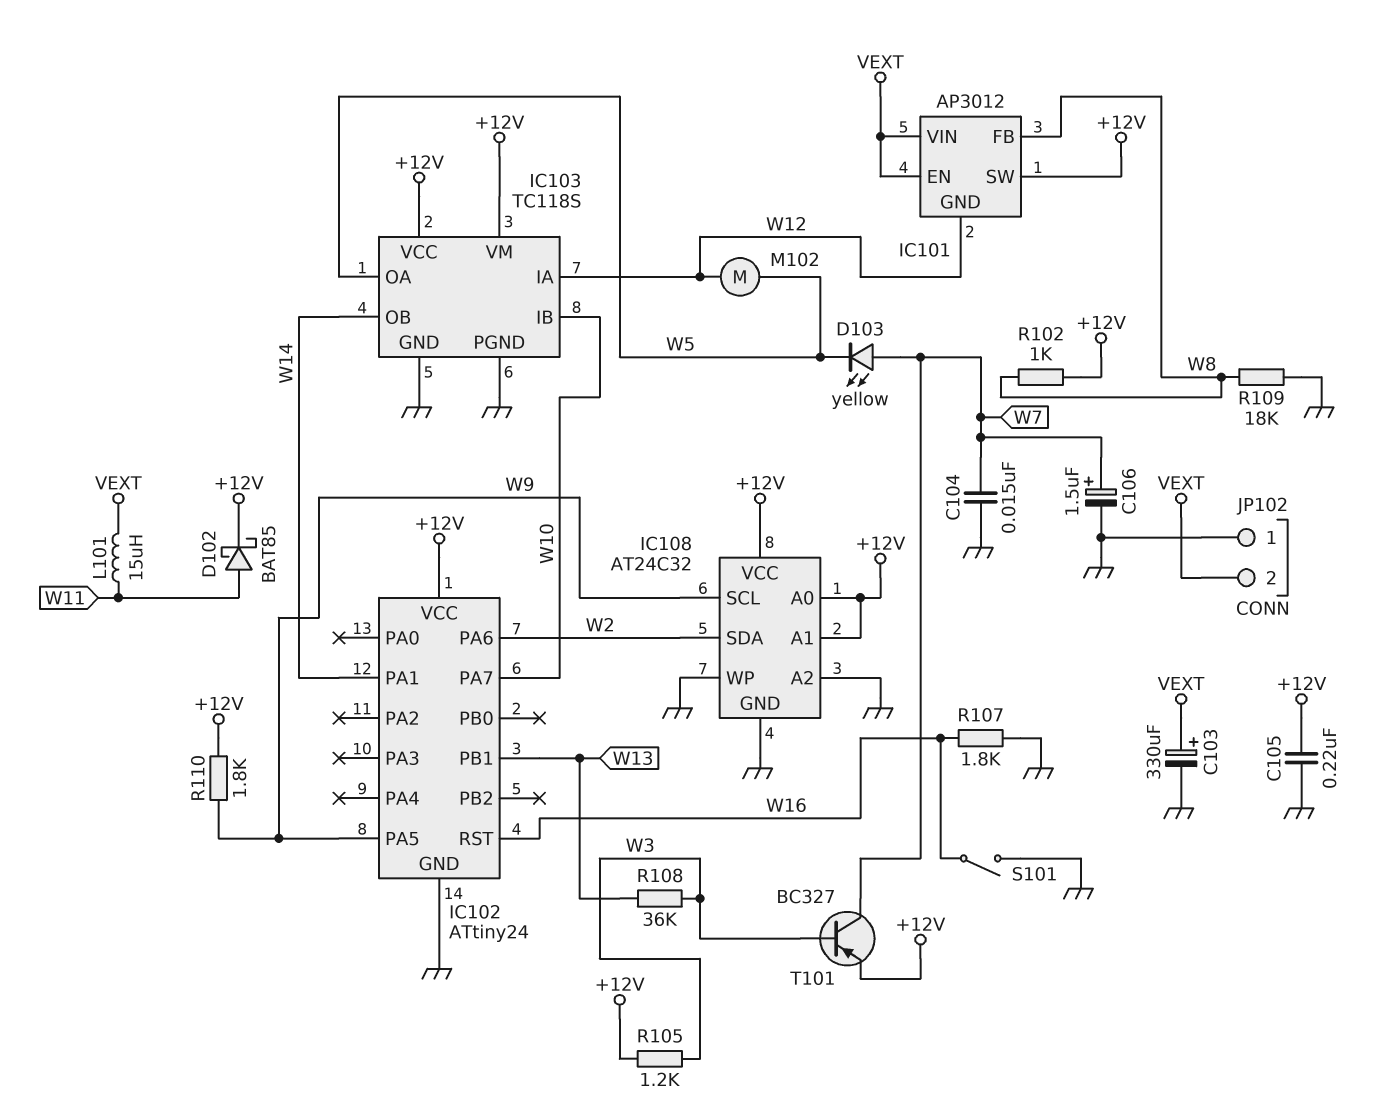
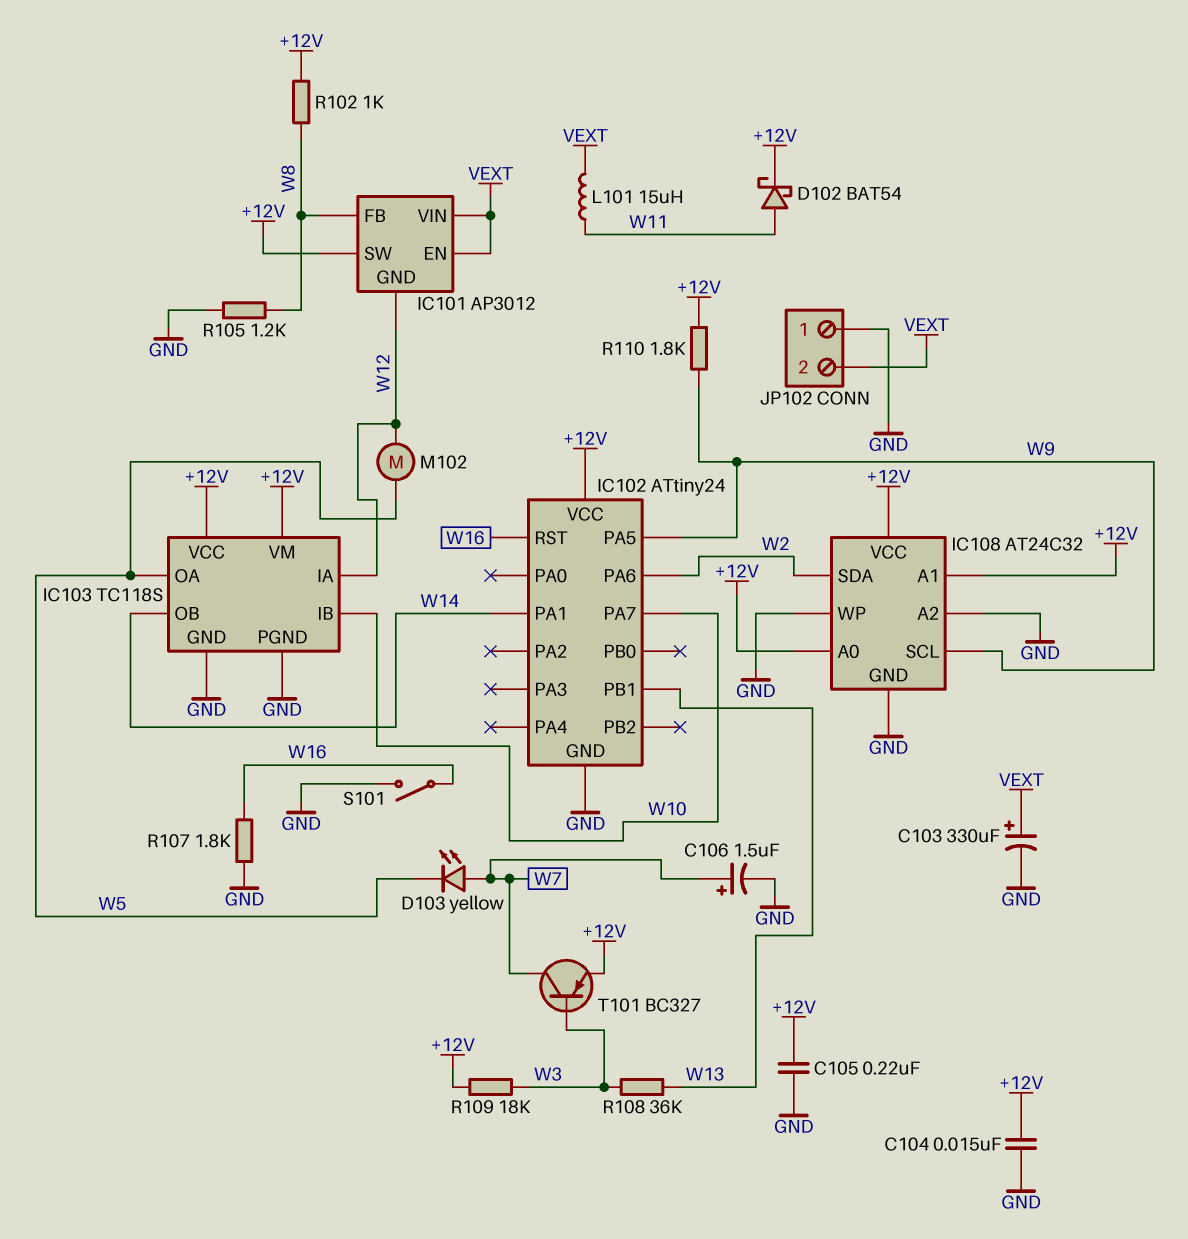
C104: 15nF (GND, W7) -> 15nF (+12V, GND)
D102: schottky BAT85 (A W11, K +12V) -> schottky BAT54 (A W11, K +12V)
R105: 1.2k (+12V, W3) -> 1.2k (GND, W8)
R109: 18k (GND, W8) -> 18k (+12V, W3)

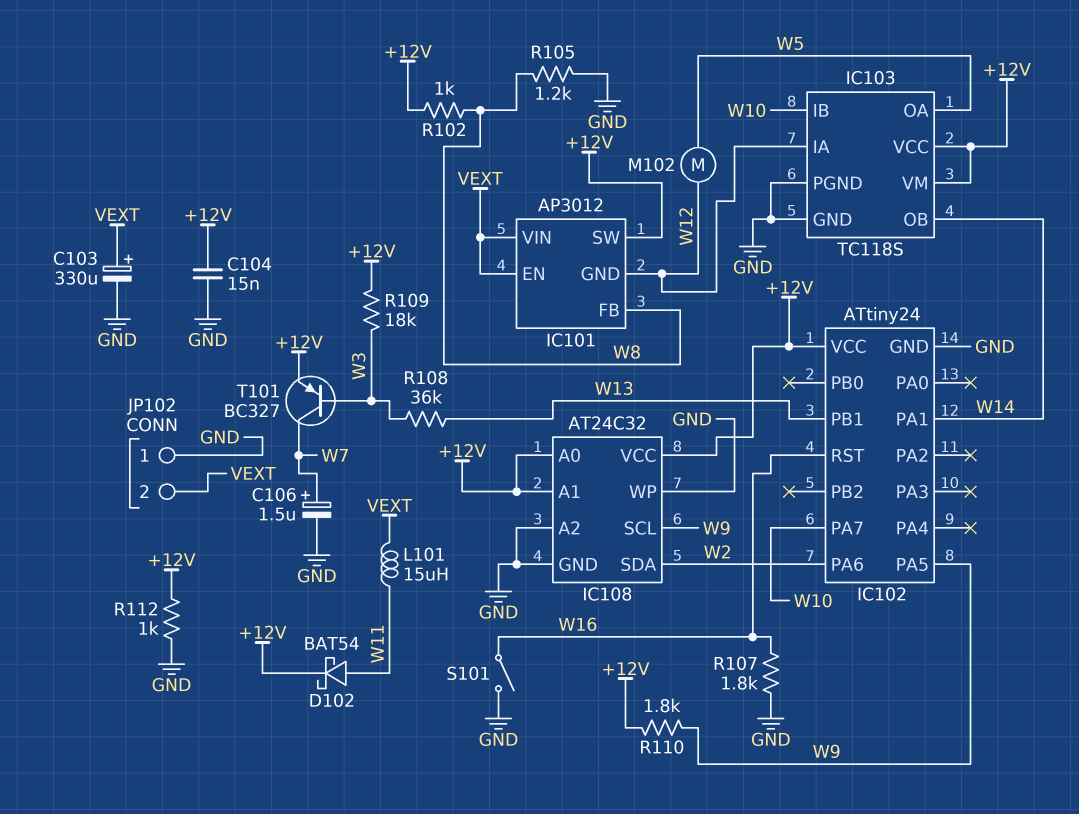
C105: 220nF (+12V, GND) -> none
D103: LED yellow (A W7, K W5) -> none
R112: none -> 1k (+12V, GND)

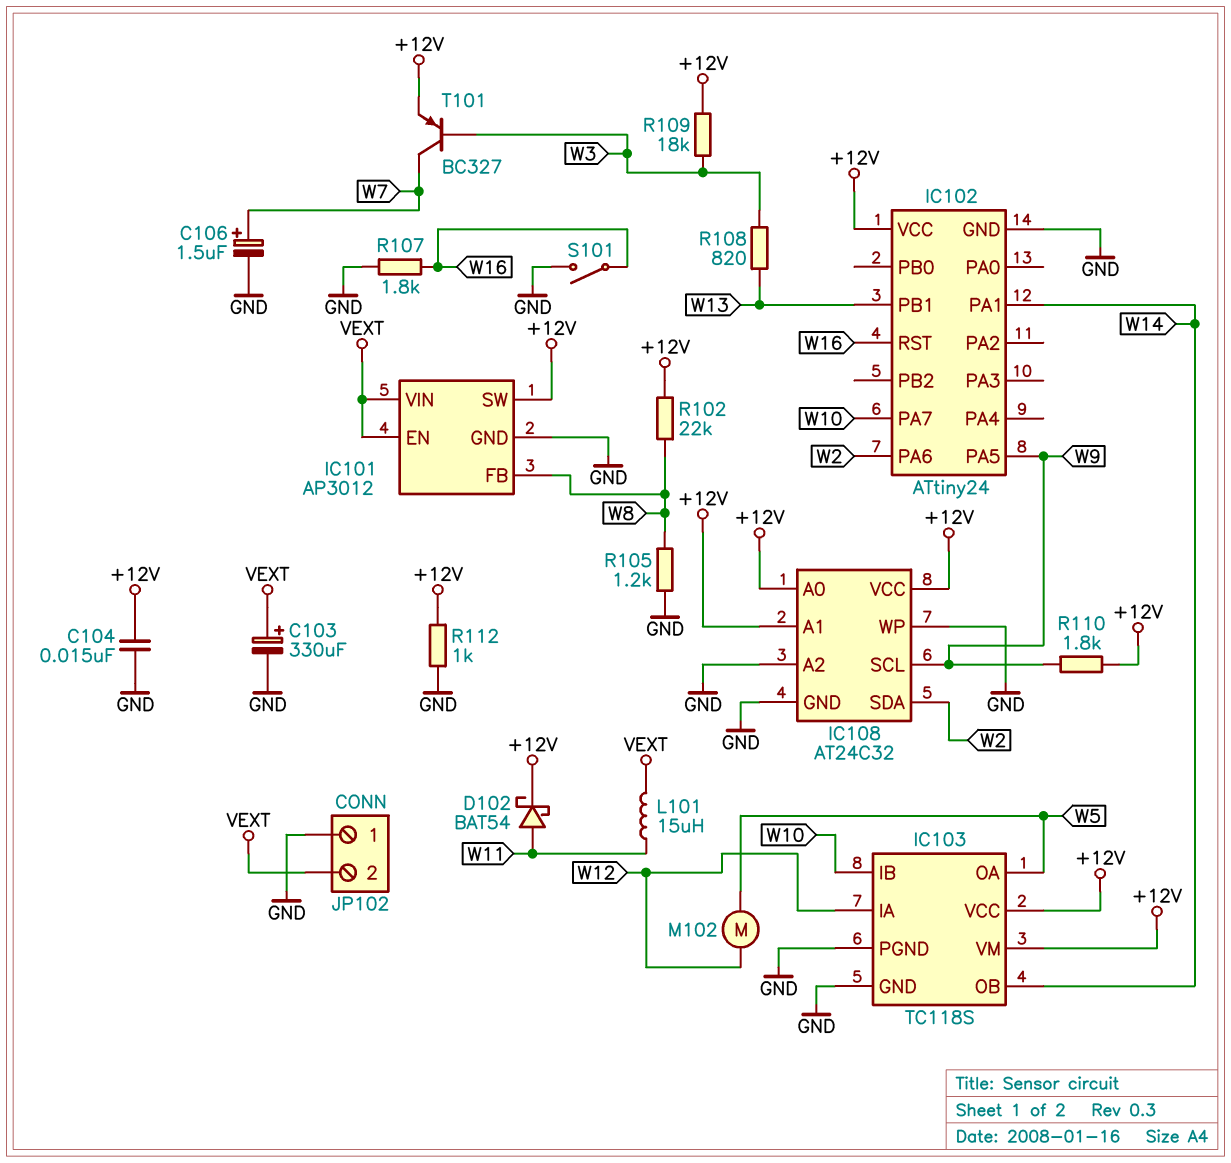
IC101 pin GND: W12 -> GND
R102: 1k (+12V, W8) -> 22k (+12V, W8)
R108: 36k (W3, W13) -> 820 (W3, W13)

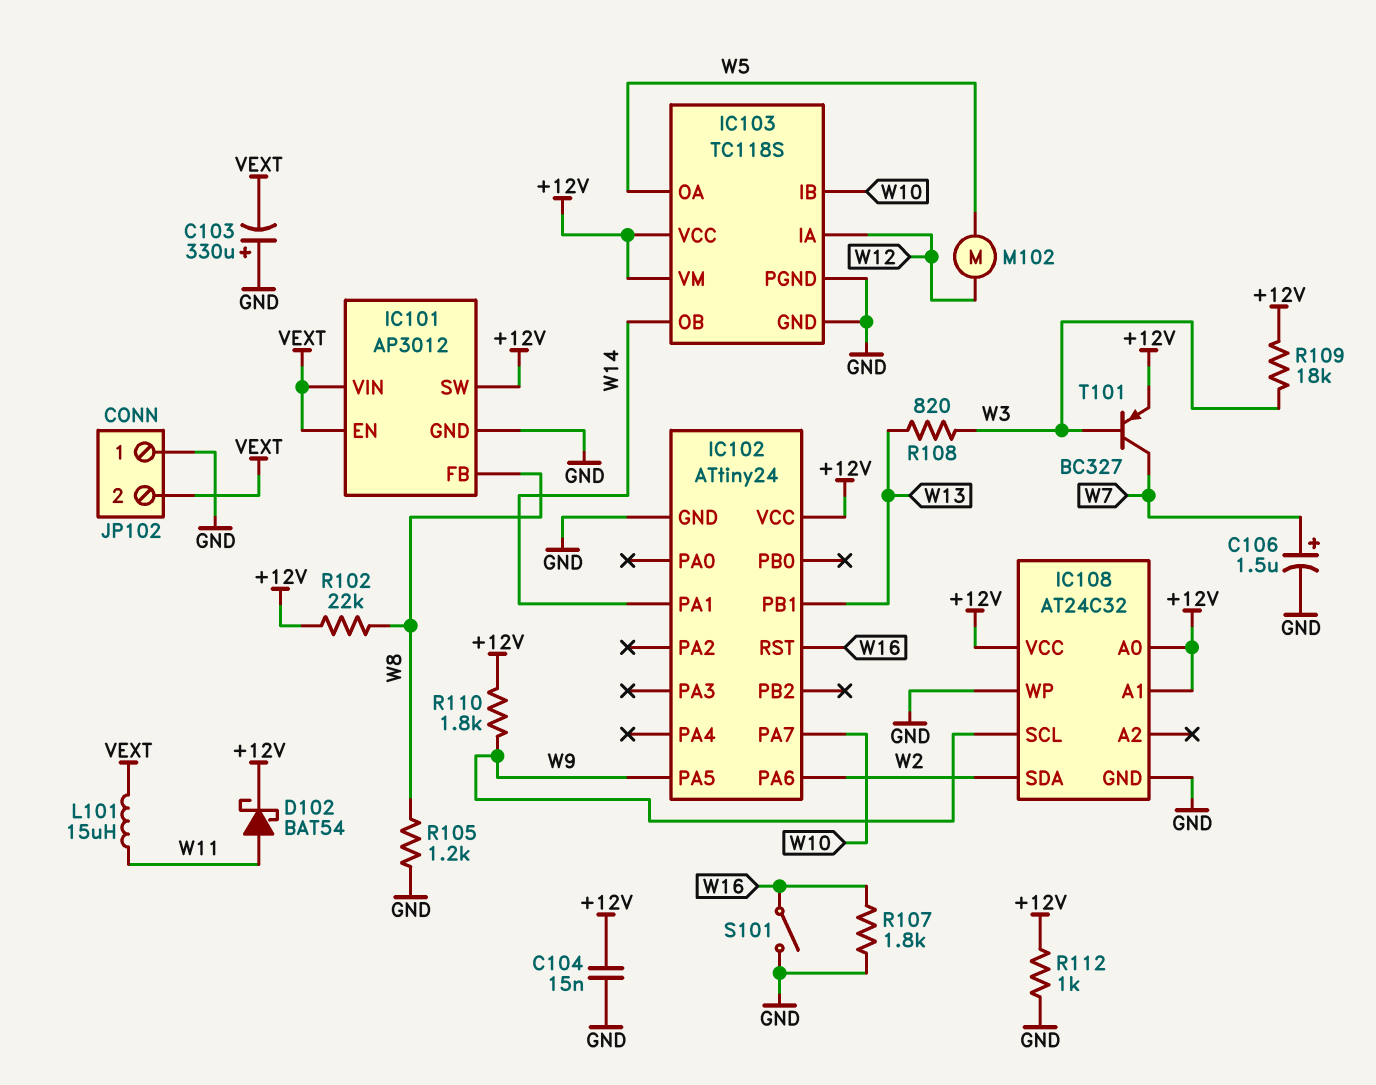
C103: 330uF (plus VEXT, minus GND) -> 330uF (plus GND, minus VEXT)
IC108 pin A2: GND -> none

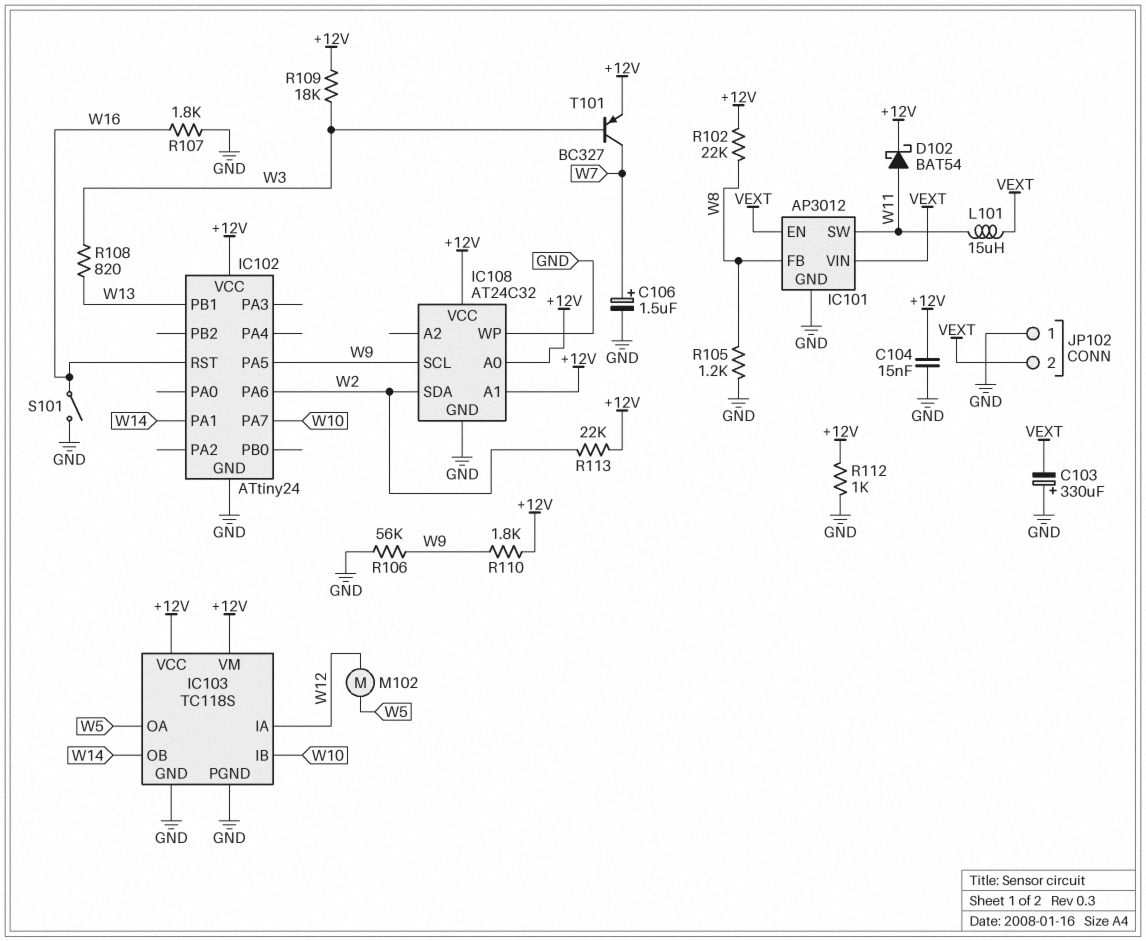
IC101 pin SW: +12V -> W11
R106: none -> 56k (GND, W9)
R113: none -> 22k (+12V, W2)

